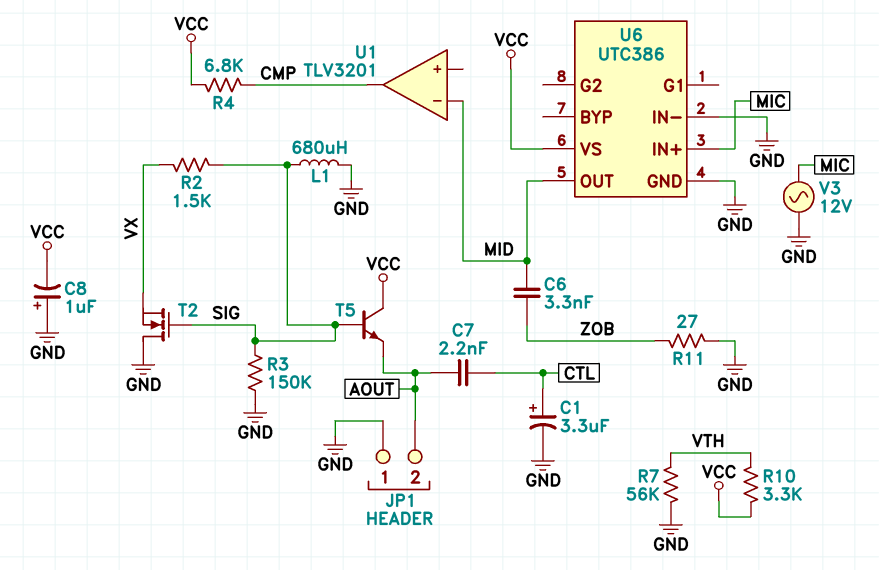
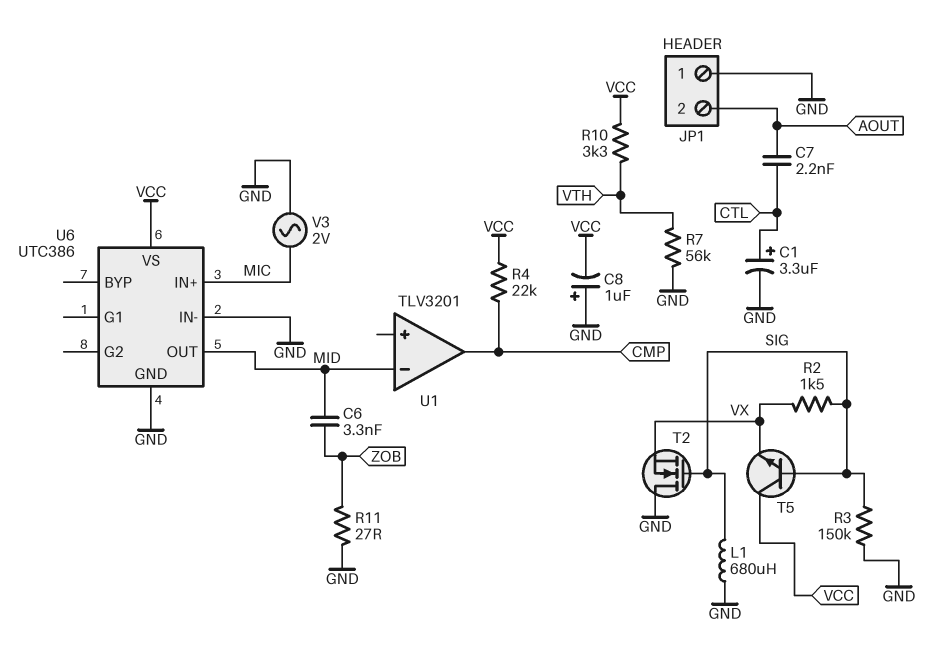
R4: 6.8k (CMP, VCC) -> 22k (CMP, VCC)
T5: NPN (B SIG, C VCC, E AOUT) -> NPN (B SIG, C VCC, E VX)
V3: AC 12V (GND, MIC) -> AC 2V (GND, MIC)

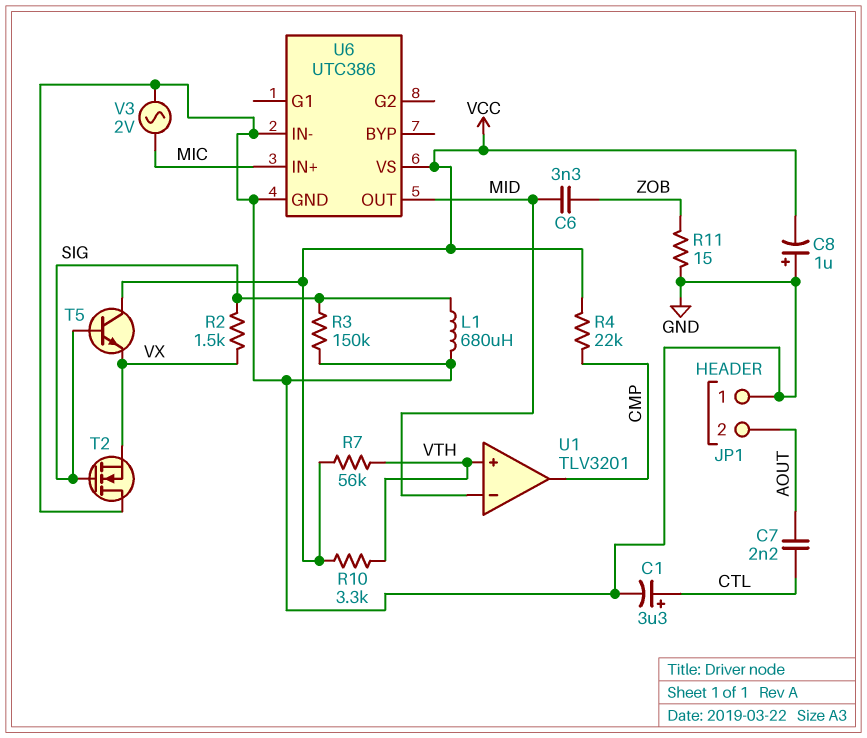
R7: 56k (GND, VTH) -> 56k (VCC, VTH)
R11: 27 (GND, ZOB) -> 15 (GND, ZOB)
U1 pin in+: none -> VTH

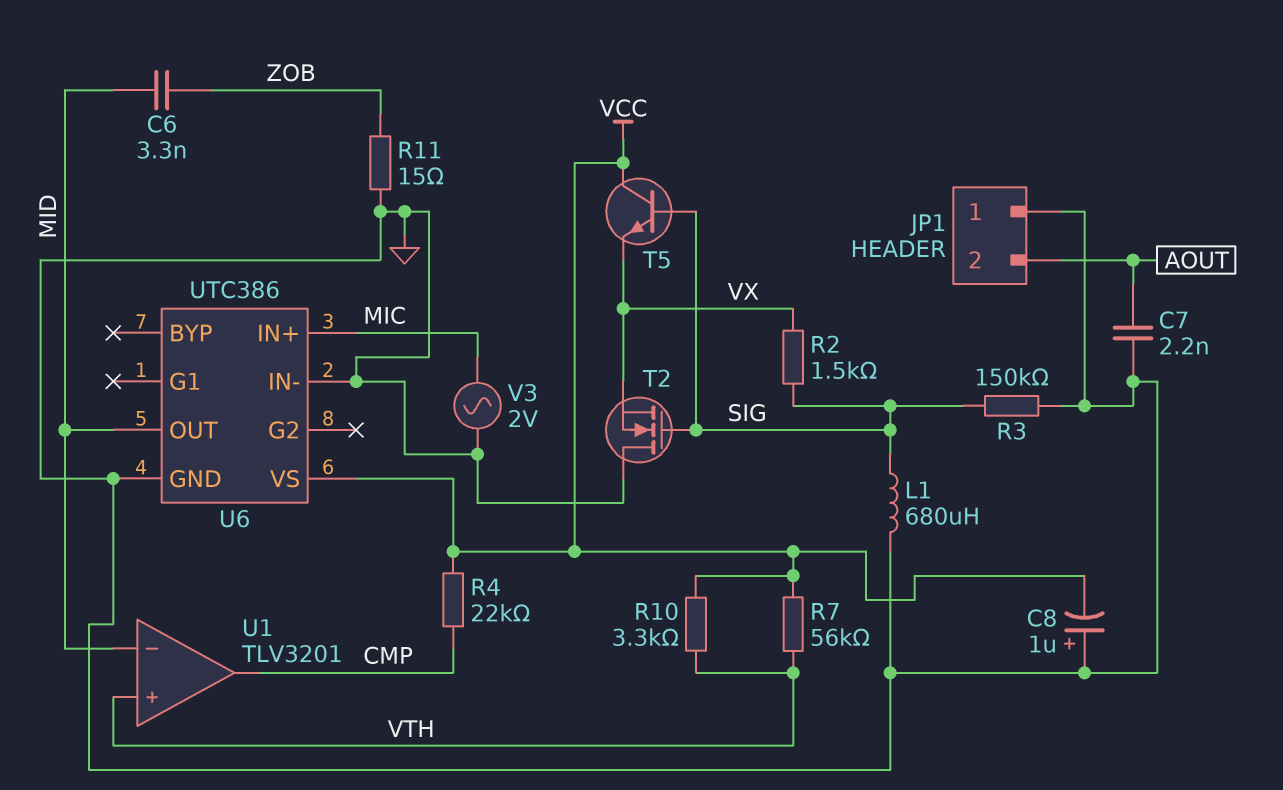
C1: 3.3uF (plus CTL, minus GND) -> none
C7: 2.2nF (AOUT, CTL) -> 2.2nF (AOUT, GND)

